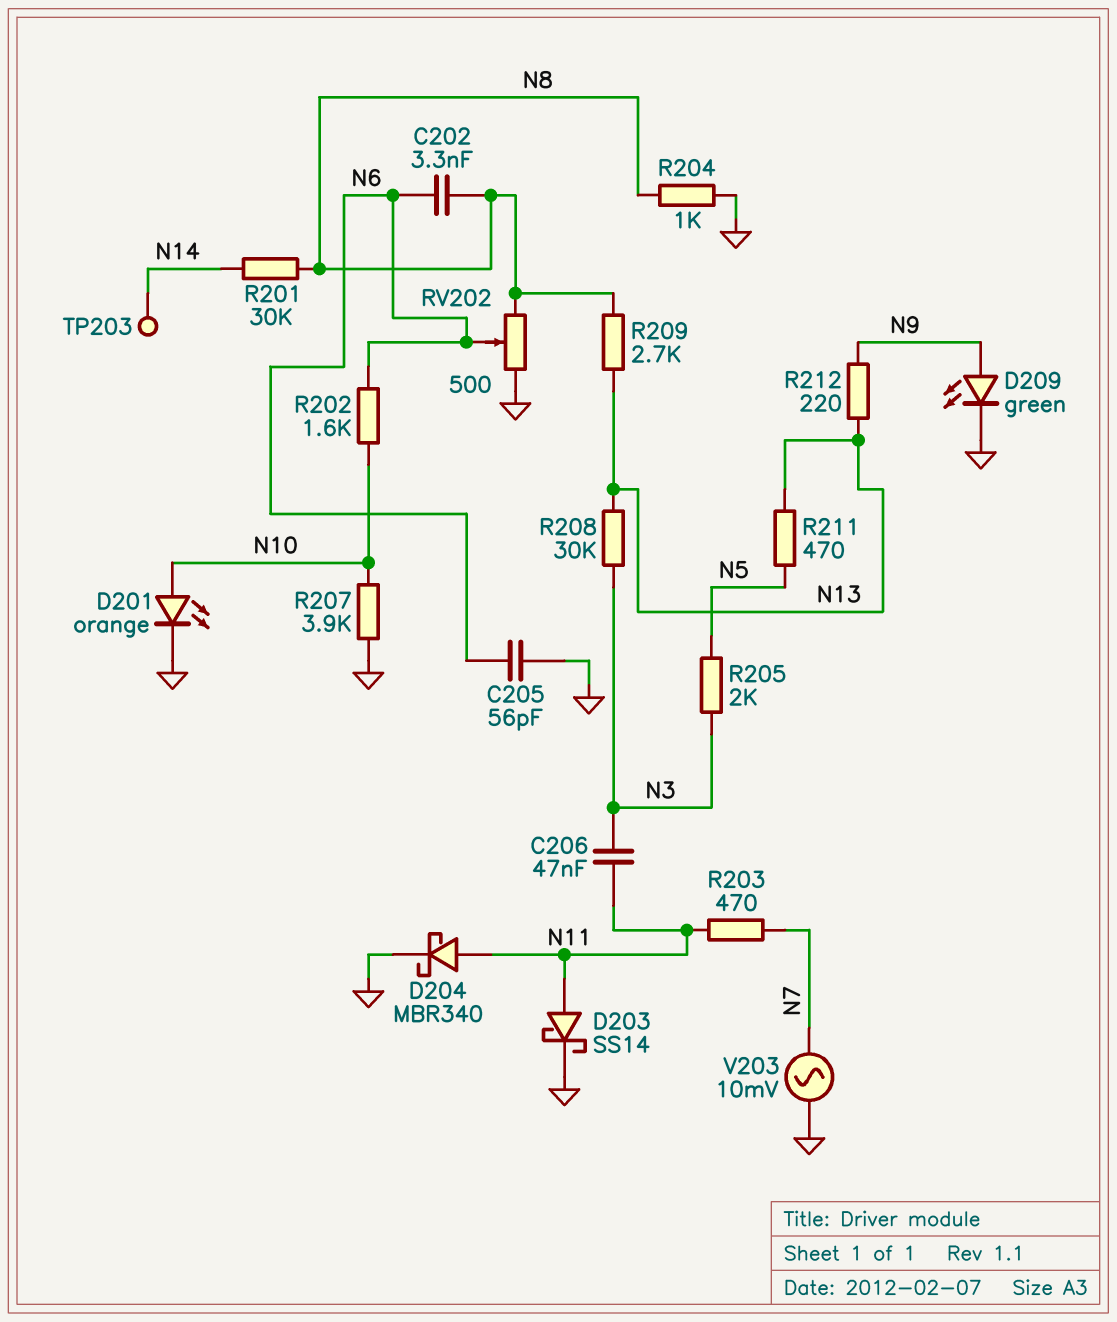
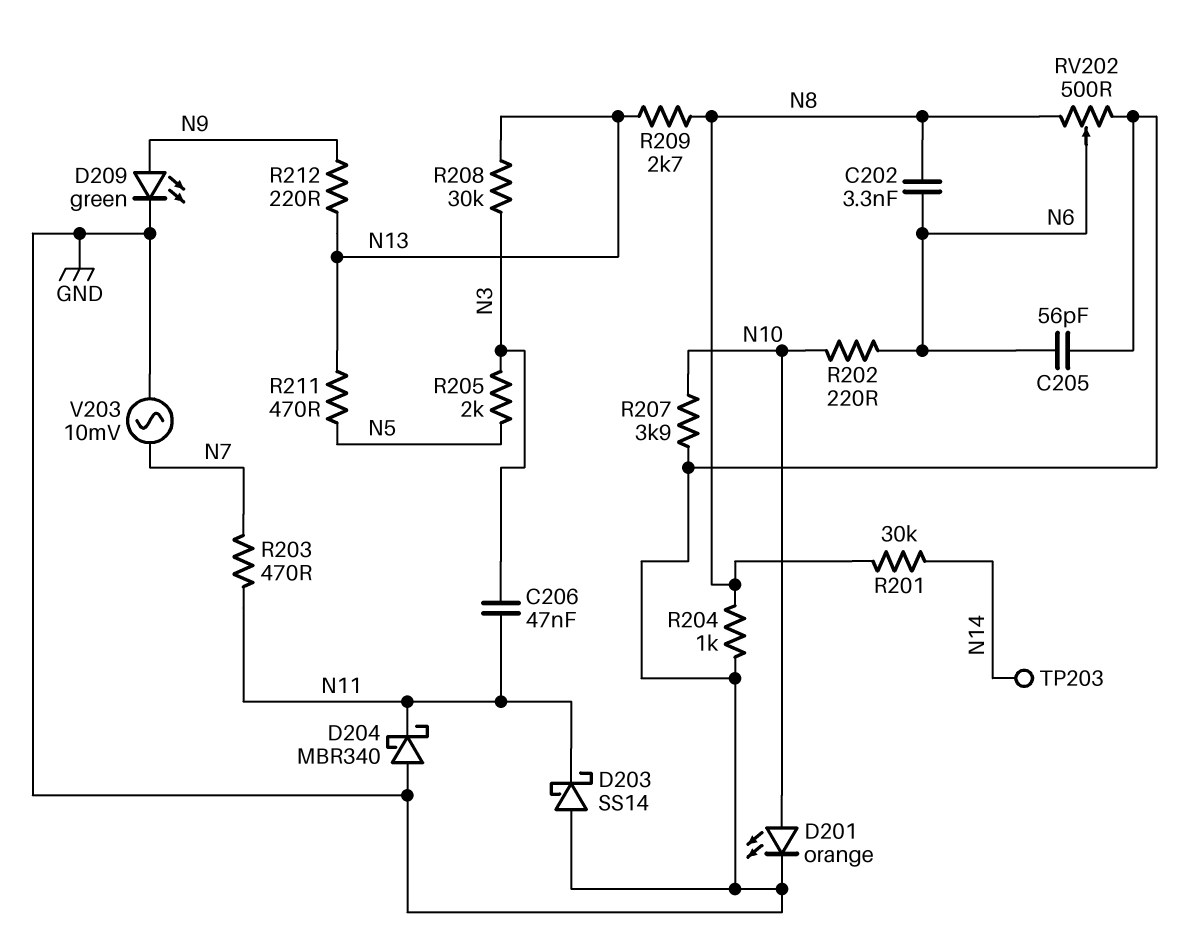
D203: schottky SS14 (A N11, K GND) -> schottky SS14 (A GND, K N11)
D204: schottky MBR340 (A N11, K GND) -> schottky MBR340 (A GND, K N11)
R202: 1.6k (N6, N10) -> 220 (N6, N10)

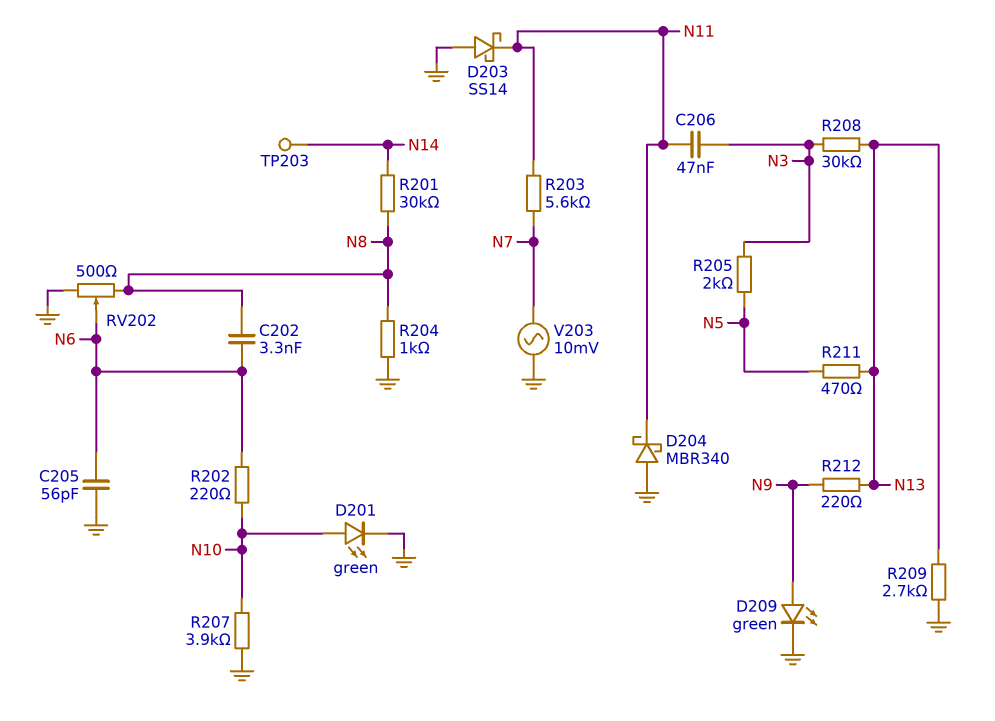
D201: LED orange (A N10, K GND) -> LED green (A N10, K GND)
R203: 470 (N7, N11) -> 5.6k (N7, N11)
R209: 2.7k (N8, N13) -> 2.7k (GND, N13)

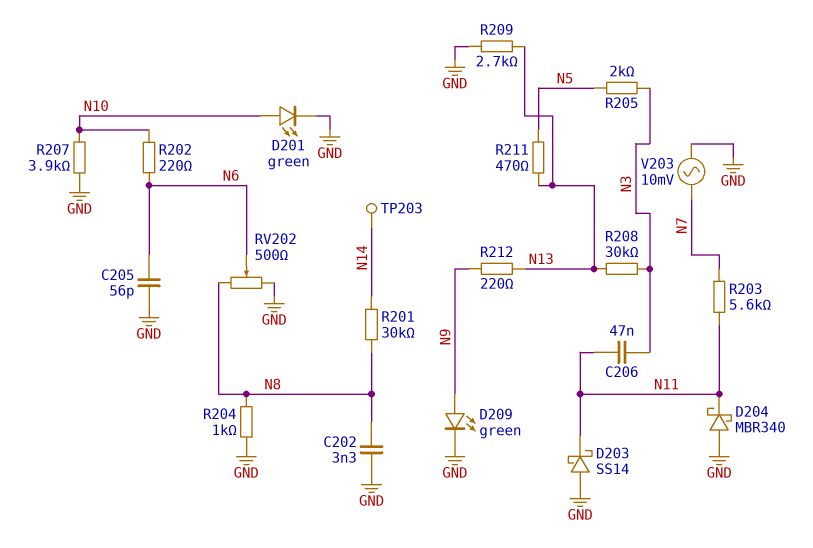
C202: 3.3nF (N6, N8) -> 3.3nF (GND, N8)

